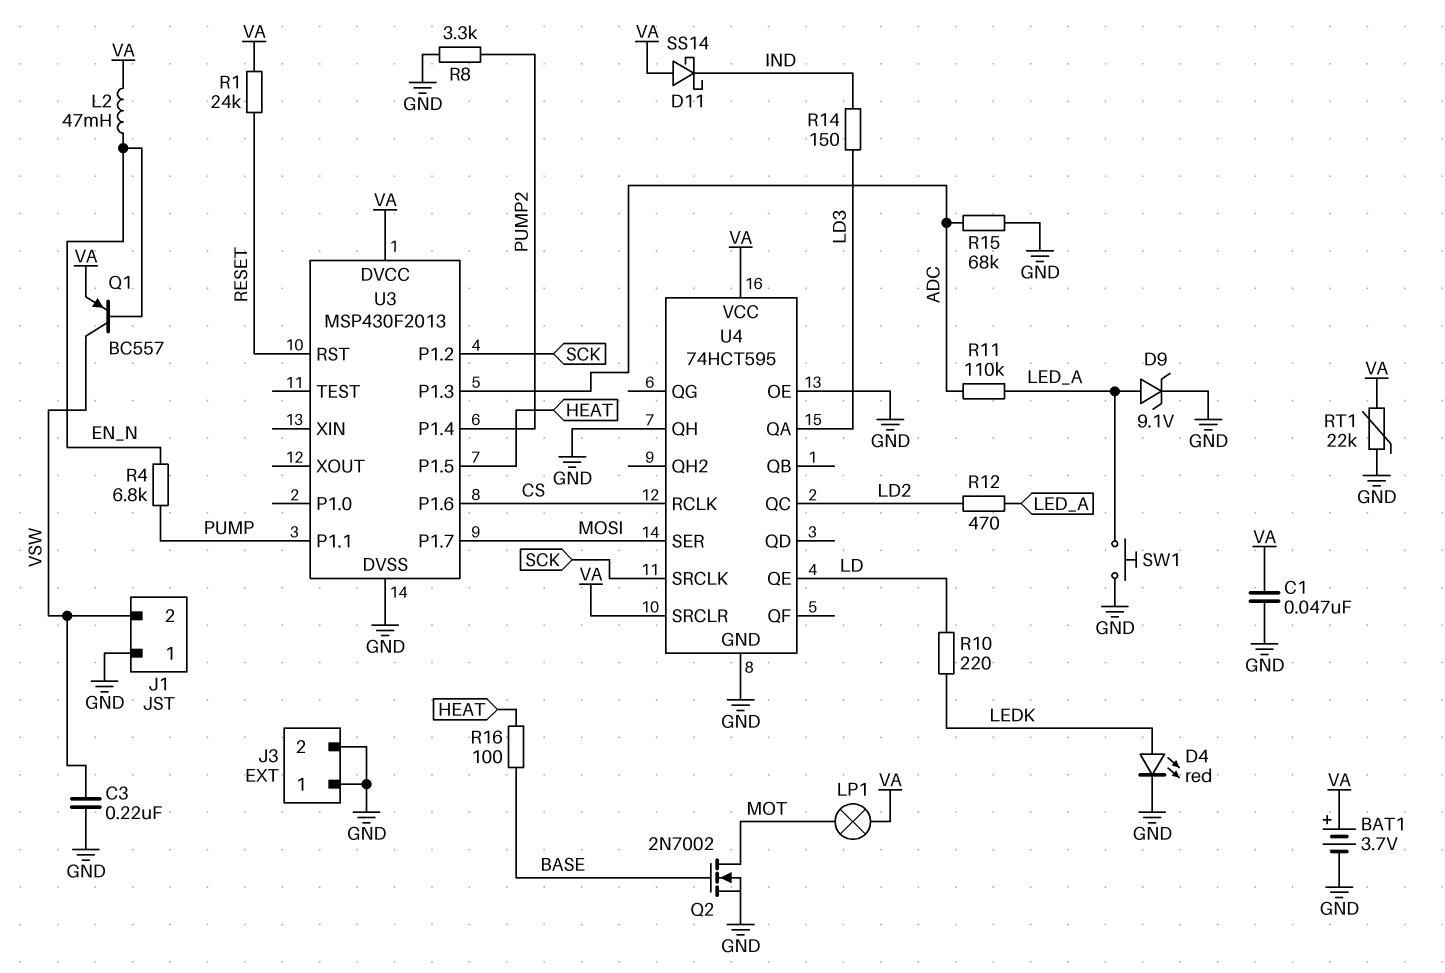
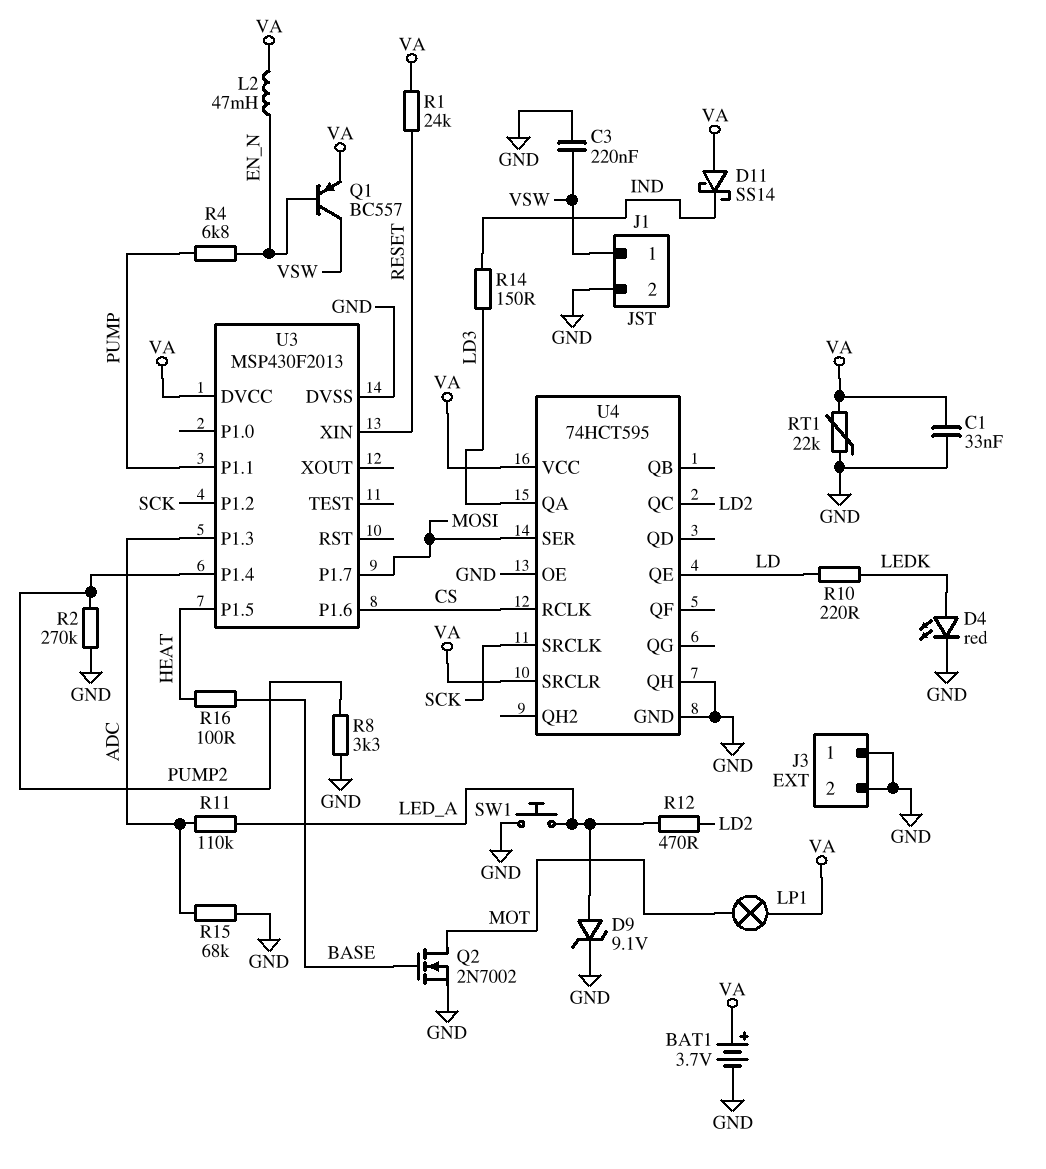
C1: 47nF (GND, VA) -> 33nF (GND, VA)
J1 pin 1: GND -> VSW
J1 pin 2: VSW -> GND
R2: none -> 270k (GND, PUMP2)
U3 pin RST: RESET -> none
U3 pin XIN: none -> RESET

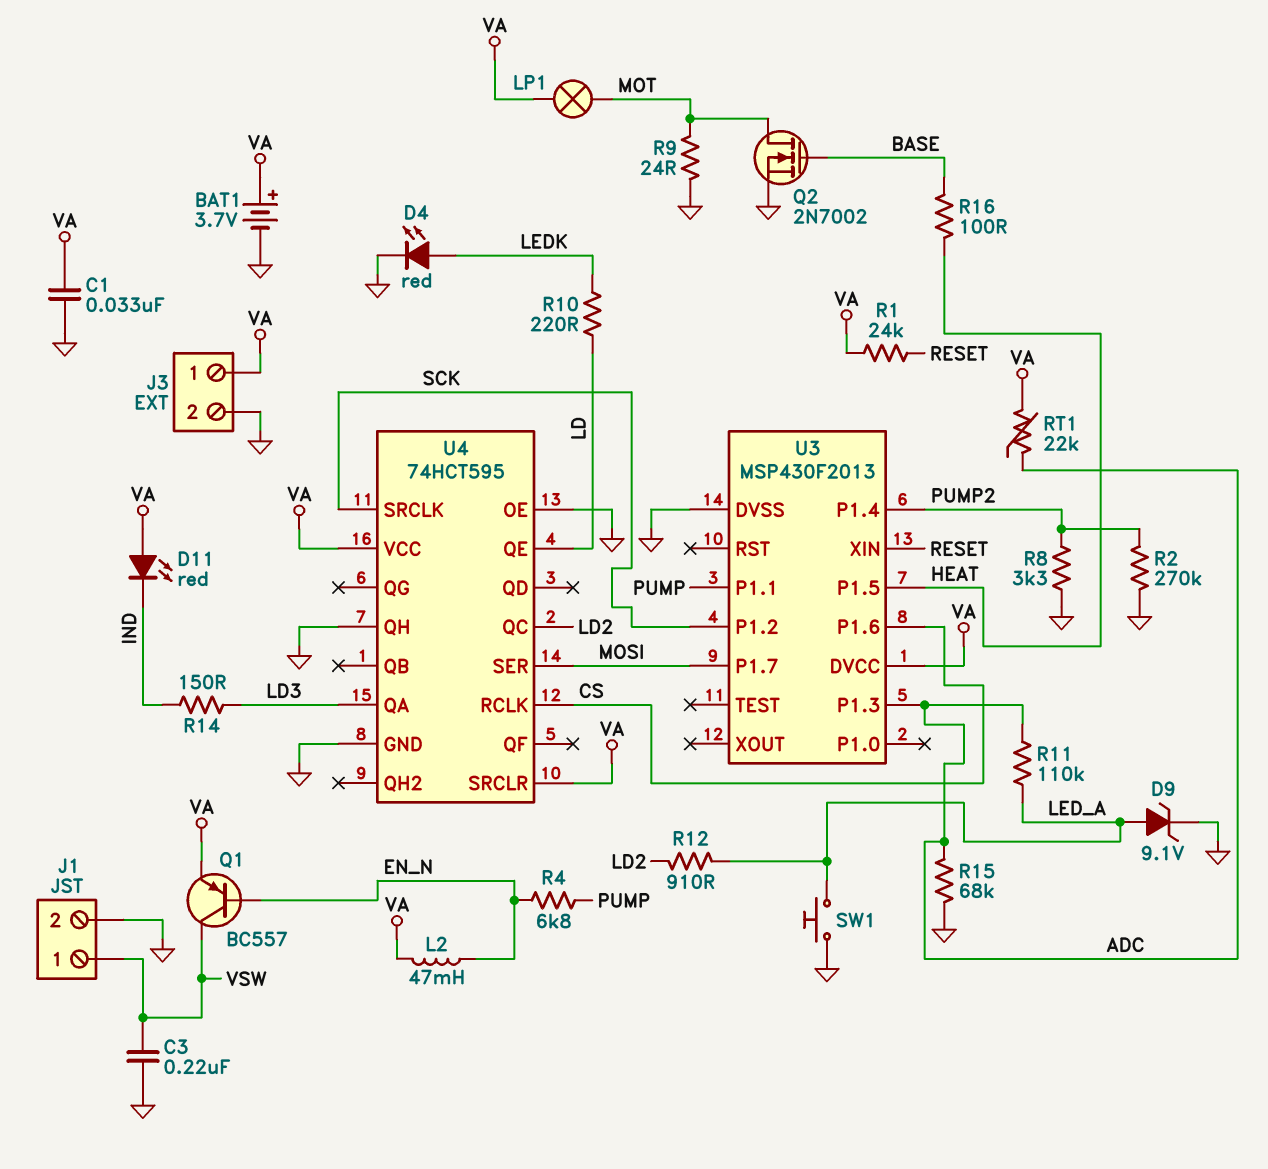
D11: schottky SS14 (A VA, K IND) -> LED red (A VA, K IND)
J3 pin 1: GND -> VA
R9: none -> 24 (GND, MOT)
R12: 470 (LD2, LED_A) -> 910 (LD2, LED_A)
RT1: 22k (GND, VA) -> 22k (ADC, VA)

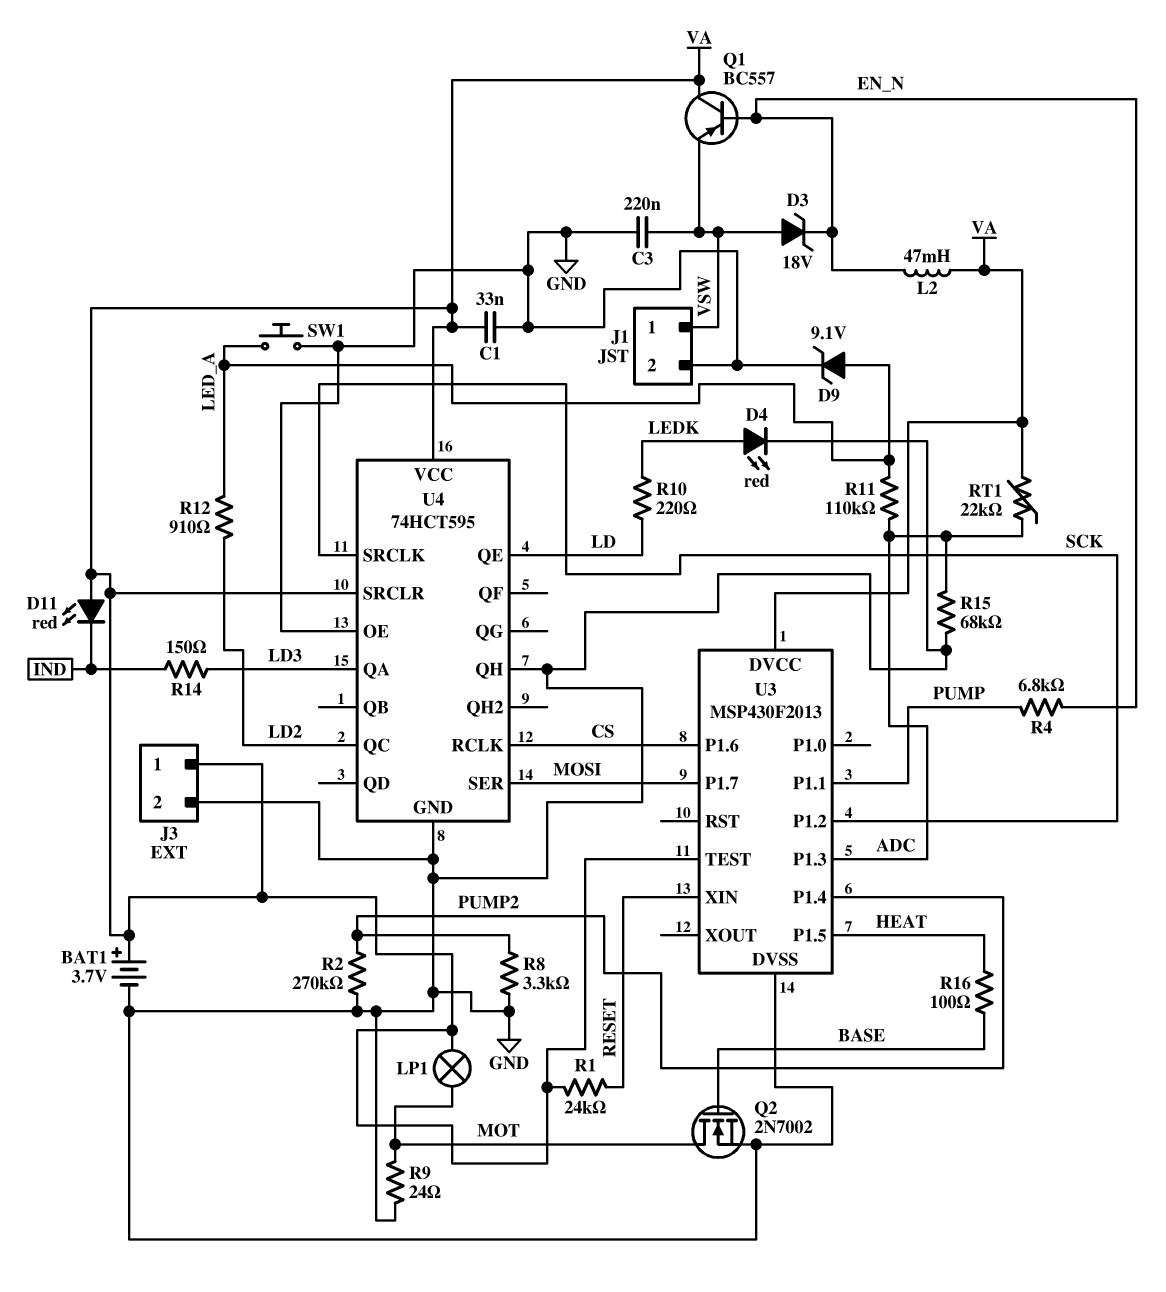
D3: none -> zener 18V (A VSW, K EN_N)
Q1: PNP BC557 (B EN_N, C VSW, E VA) -> PNP BC557 (B EN_N, C VA, E VSW)
U3 pin TEST: none -> VA

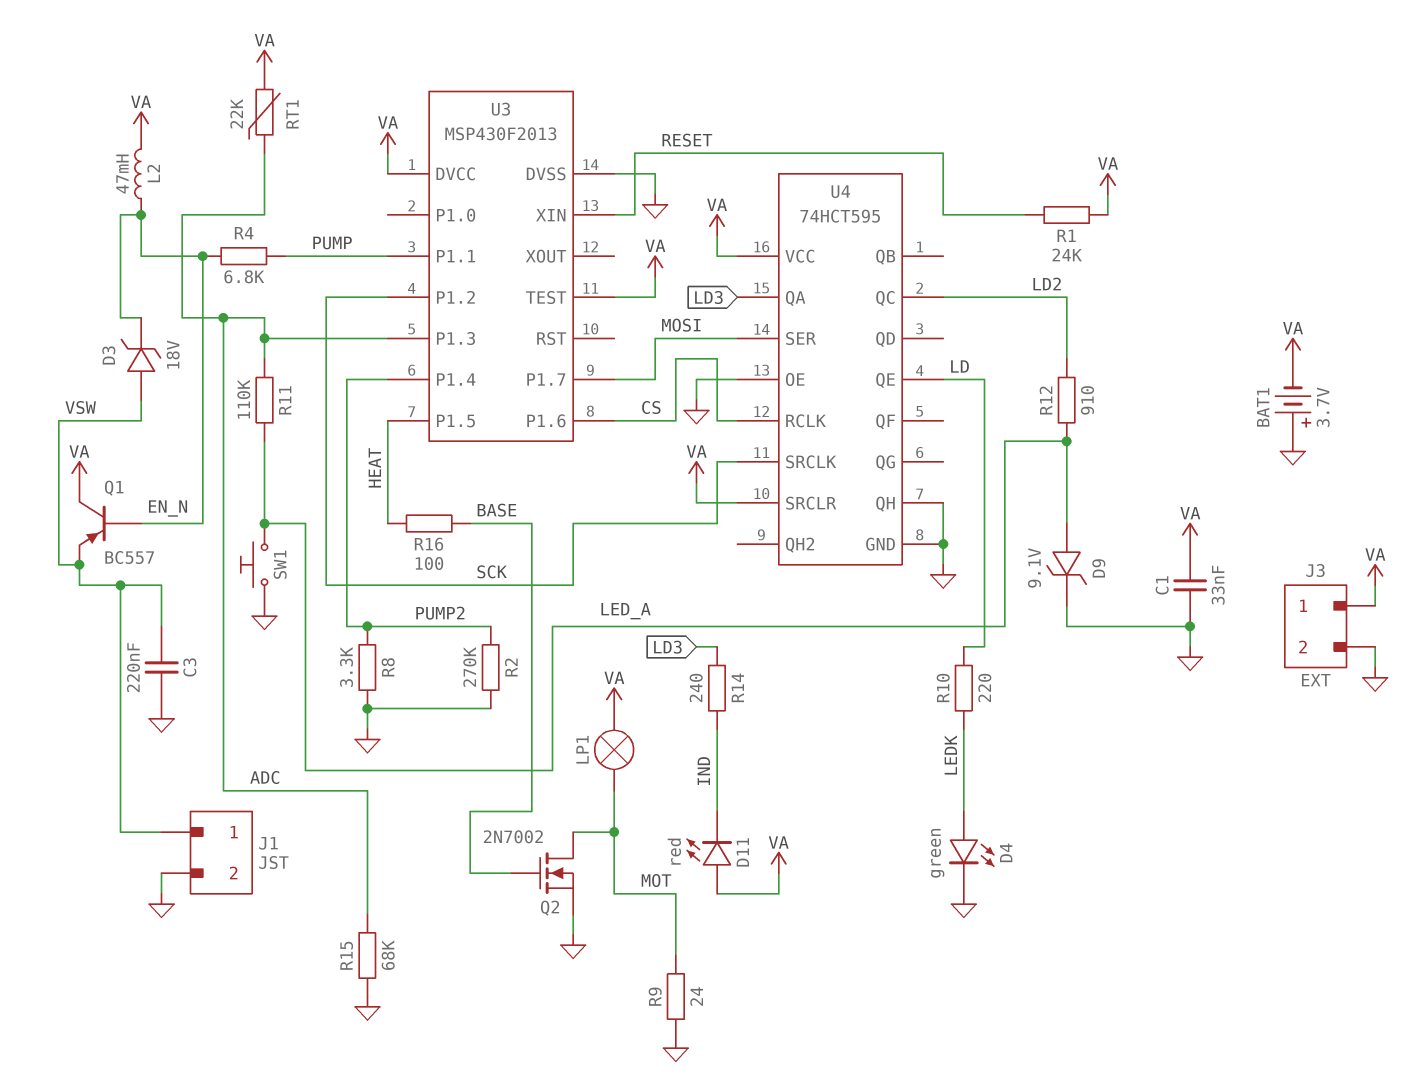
BAT1: 3.7V (plus VA, minus GND) -> 3.7V (plus GND, minus VA)
D4: LED red (A LEDK, K GND) -> LED green (A LEDK, K GND)
R14: 150 (IND, LD3) -> 240 (IND, LD3)

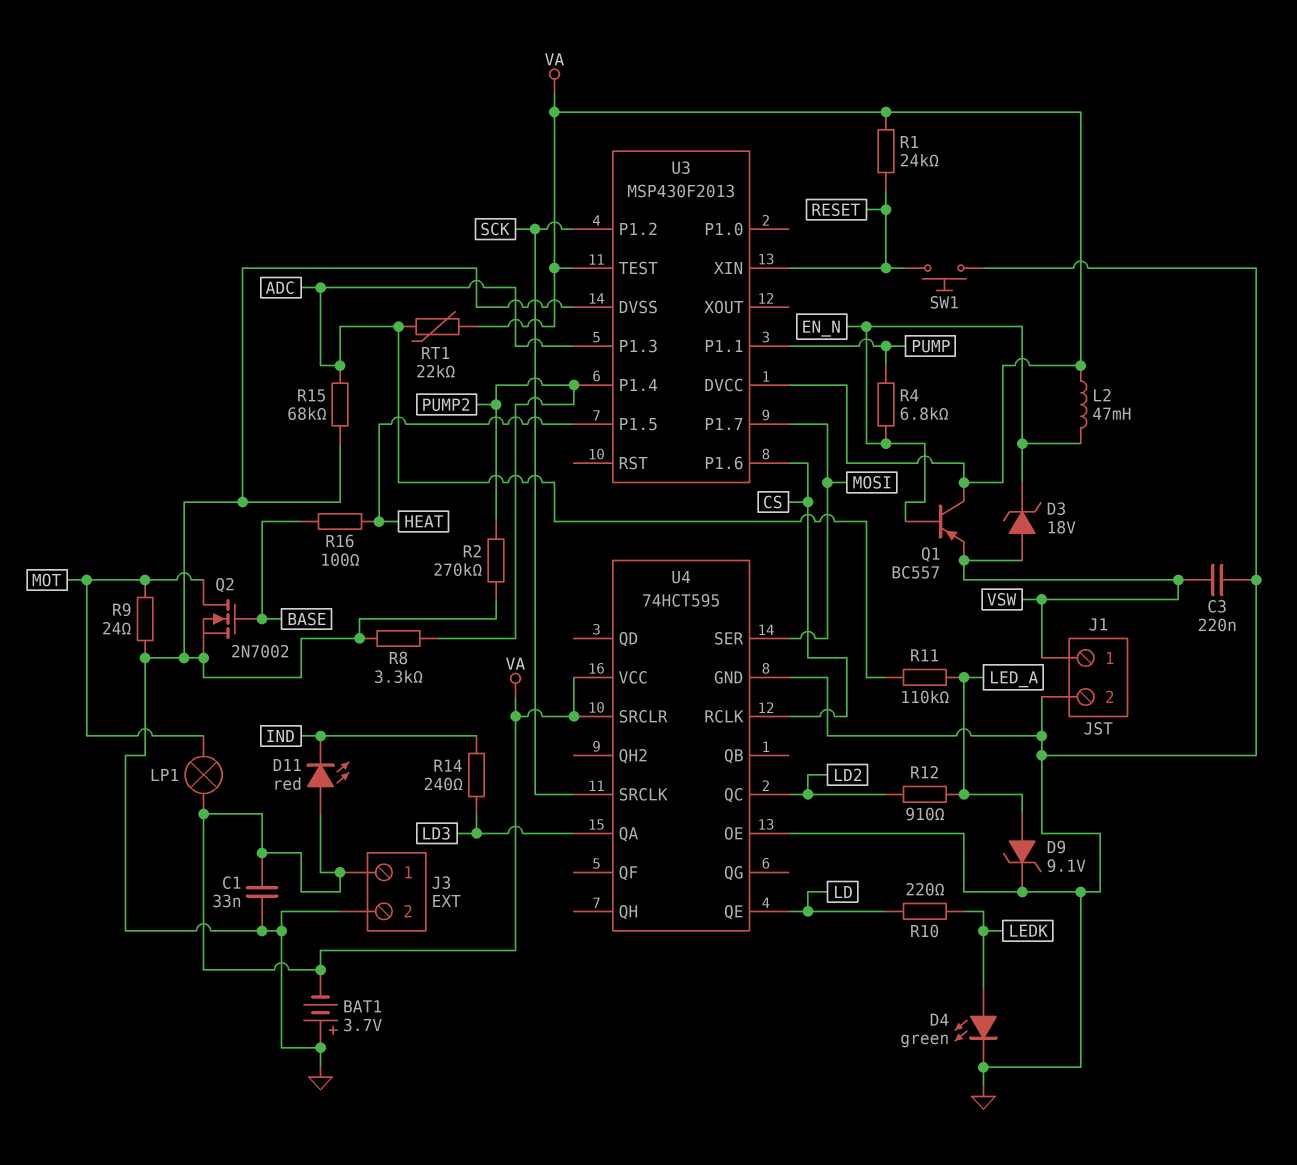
SW1: button (GND, LED_A) -> button (GND, RESET)
U4 pin QH: GND -> none

